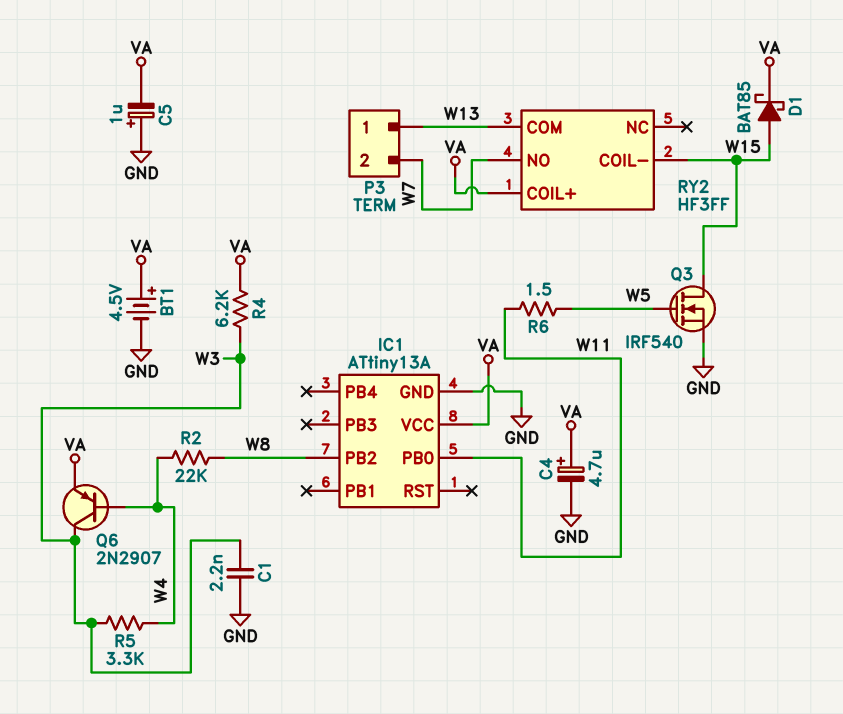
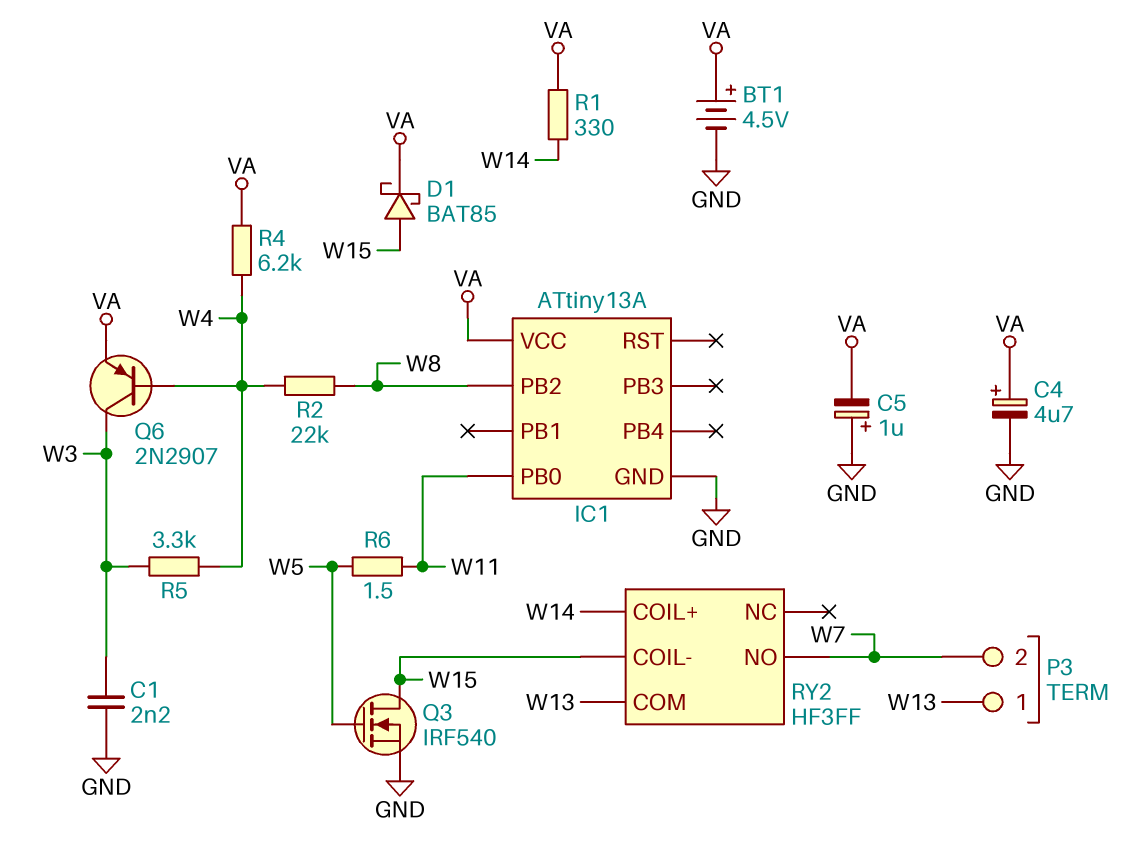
R1: none -> 330 (VA, W14)
R4: 6.2k (VA, W3) -> 6.2k (VA, W4)
RY2 pin COIL+: VA -> W14

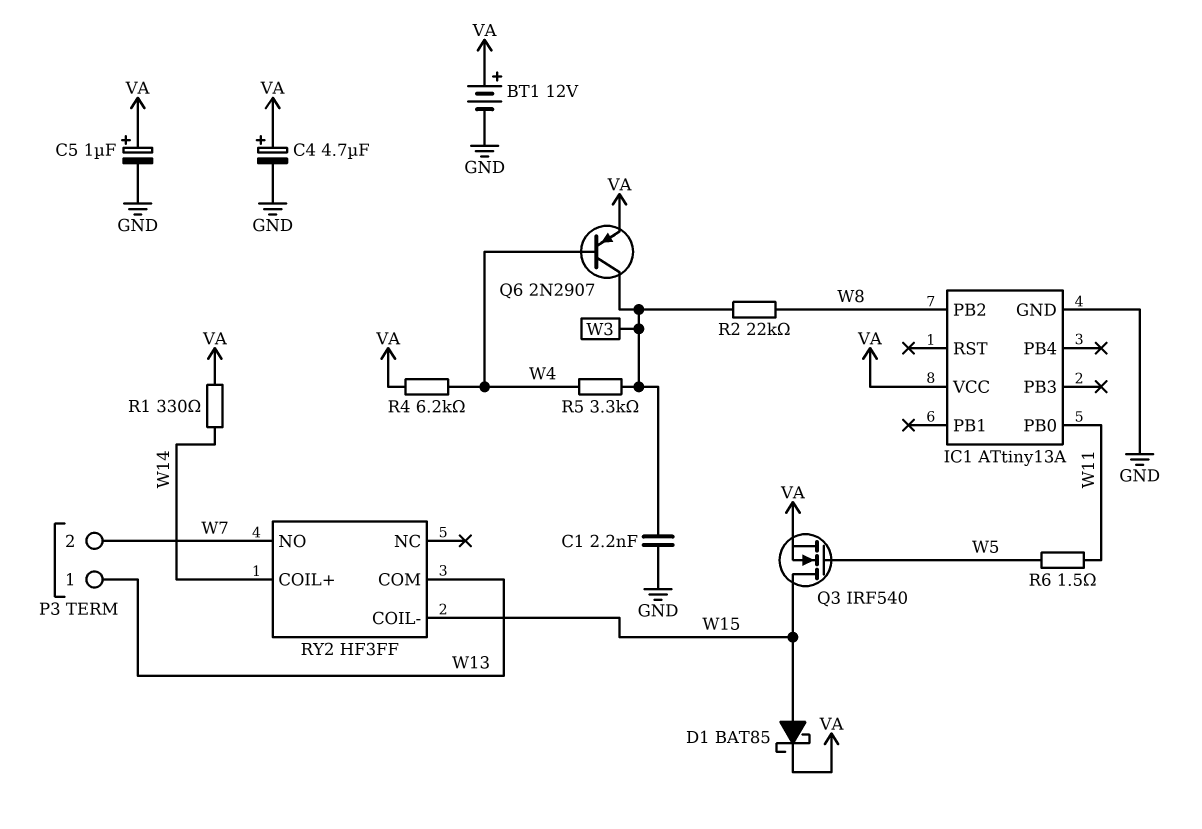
BT1: 4.5V (plus VA, minus GND) -> 12V (plus VA, minus GND)
C5: 1uF (plus GND, minus VA) -> 1uF (plus VA, minus GND)
Q3: NMOS IRF540 (G W5, D W15, S GND) -> NMOS IRF540 (G W5, D W15, S VA)
R2: 22k (W4, W8) -> 22k (W3, W8)

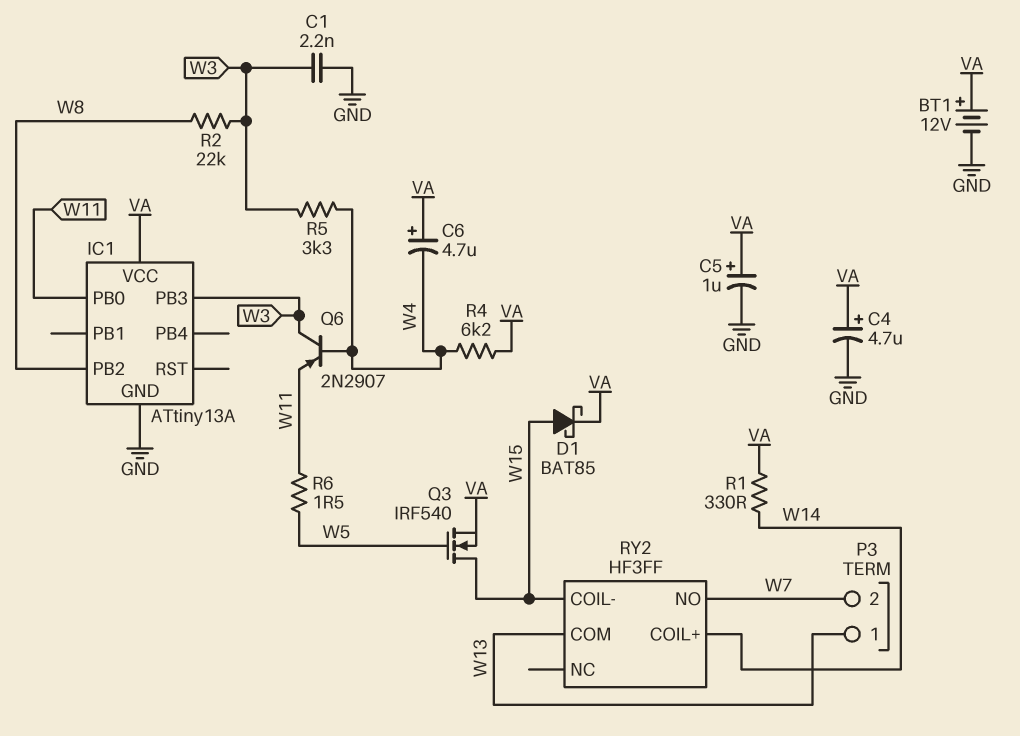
C6: none -> 4.7uF (plus VA, minus W4)
IC1 pin PB3: none -> W3
Q6: PNP 2N2907 (B W4, C W3, E VA) -> PNP 2N2907 (B W4, C W3, E W11)

